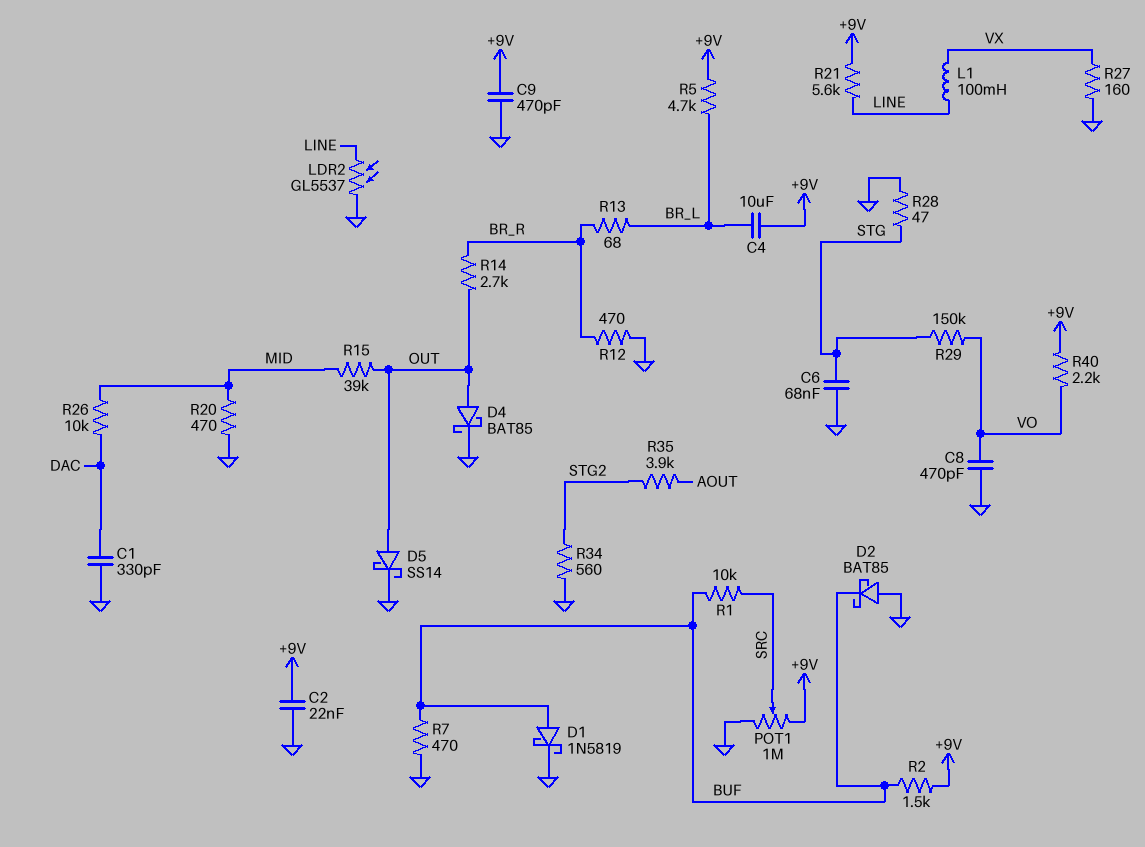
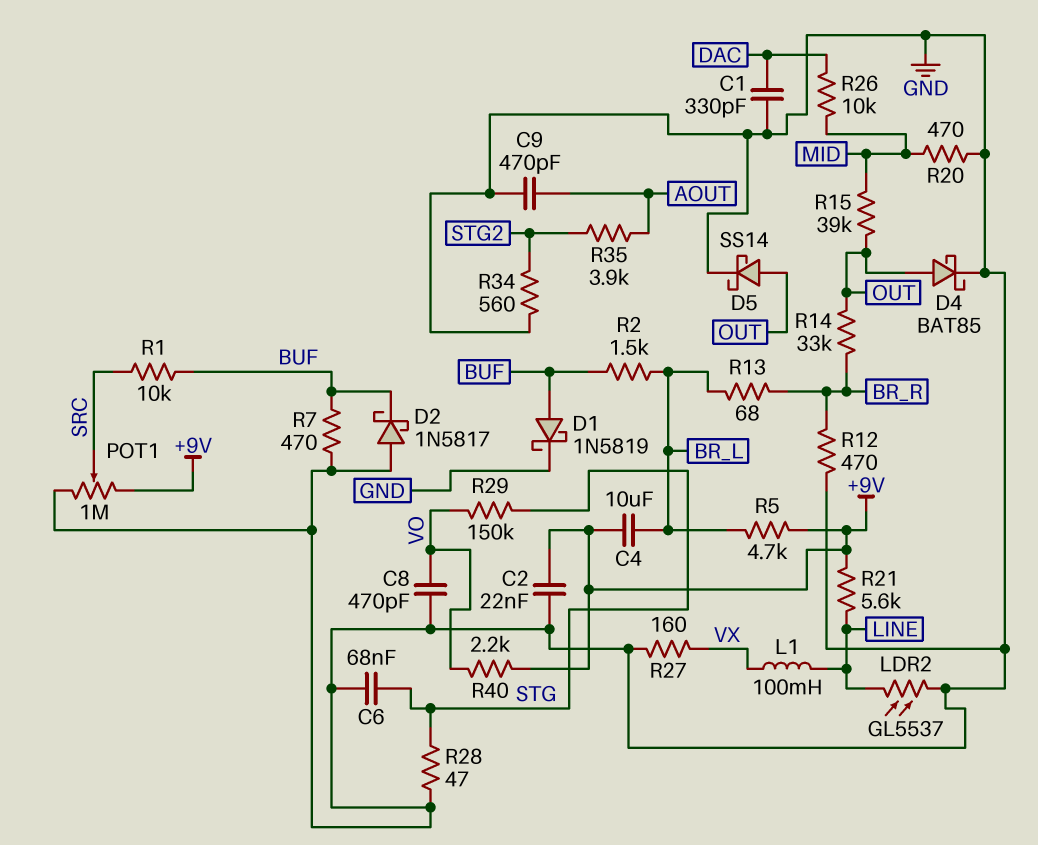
C9: 470pF (+9V, GND) -> 470pF (AOUT, GND)
D2: schottky BAT85 (A GND, K BUF) -> schottky 1N5817 (A GND, K BUF)
R2: 1.5k (+9V, BUF) -> 1.5k (BR_L, BUF)
R14: 2.7k (BR_R, OUT) -> 33k (BR_R, OUT)

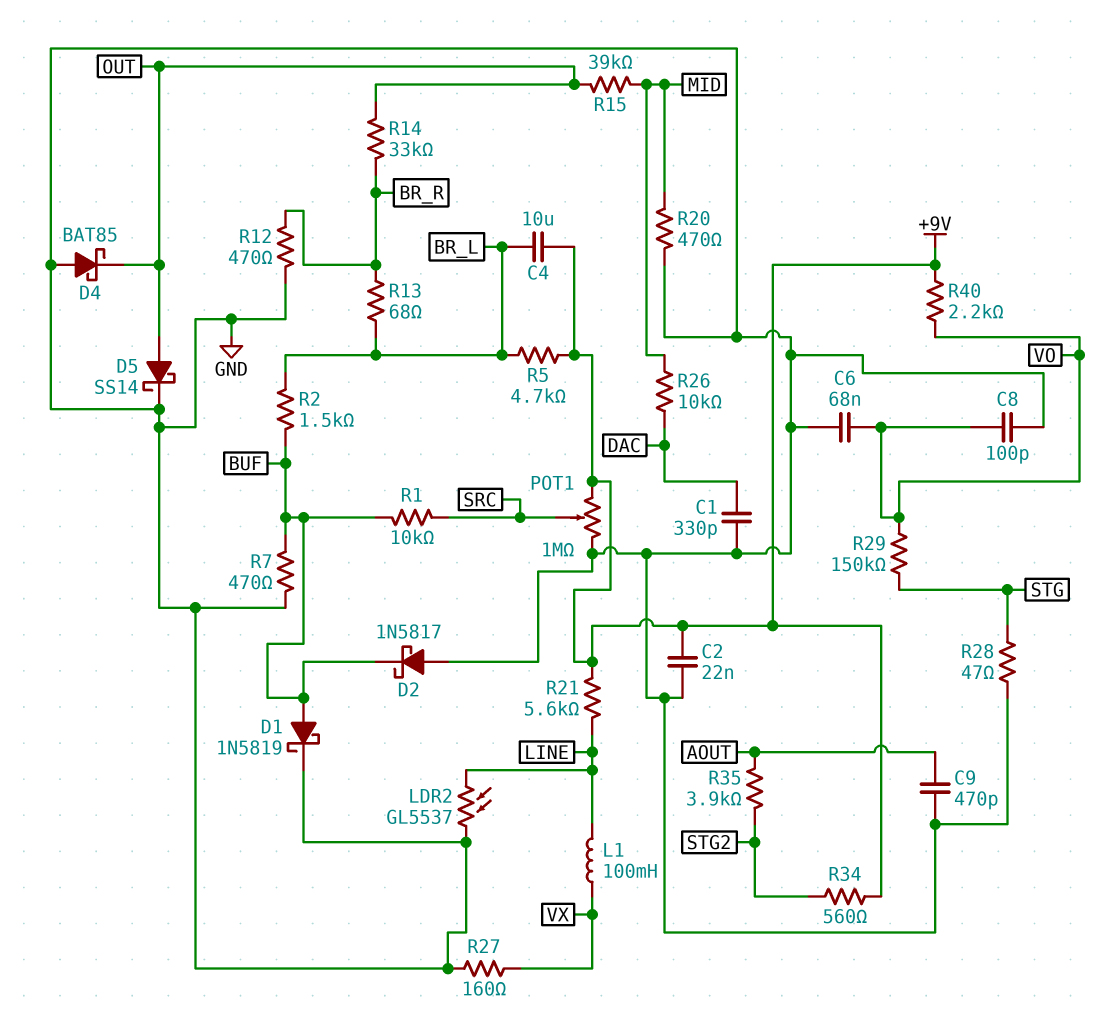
C6: 68nF (GND, STG) -> 68nF (GND, VO)
C8: 470pF (GND, VO) -> 100pF (GND, VO)
D4: schottky BAT85 (A OUT, K GND) -> schottky BAT85 (A GND, K OUT)
R34: 560 (GND, STG2) -> 560 (+9V, STG2)

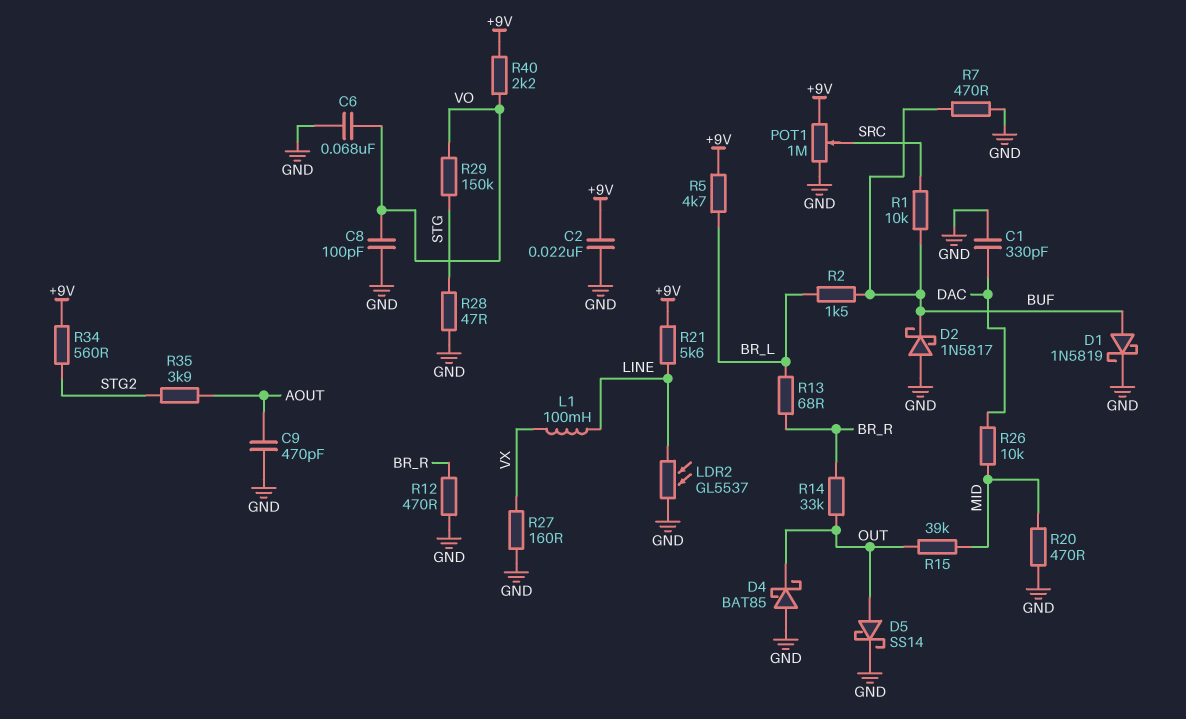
C4: 10uF (+9V, BR_L) -> none

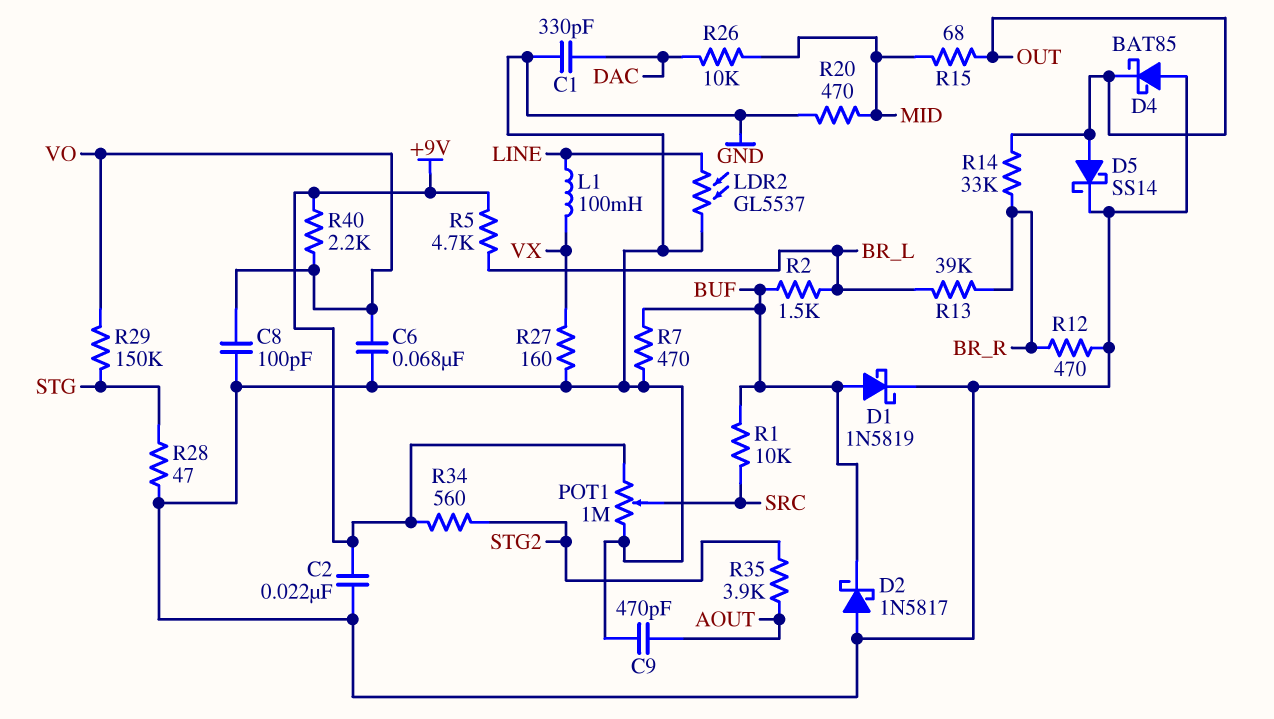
R13: 68 (BR_L, BR_R) -> 39k (BR_L, BR_R)
R15: 39k (MID, OUT) -> 68 (MID, OUT)
R21: 5.6k (+9V, LINE) -> none

